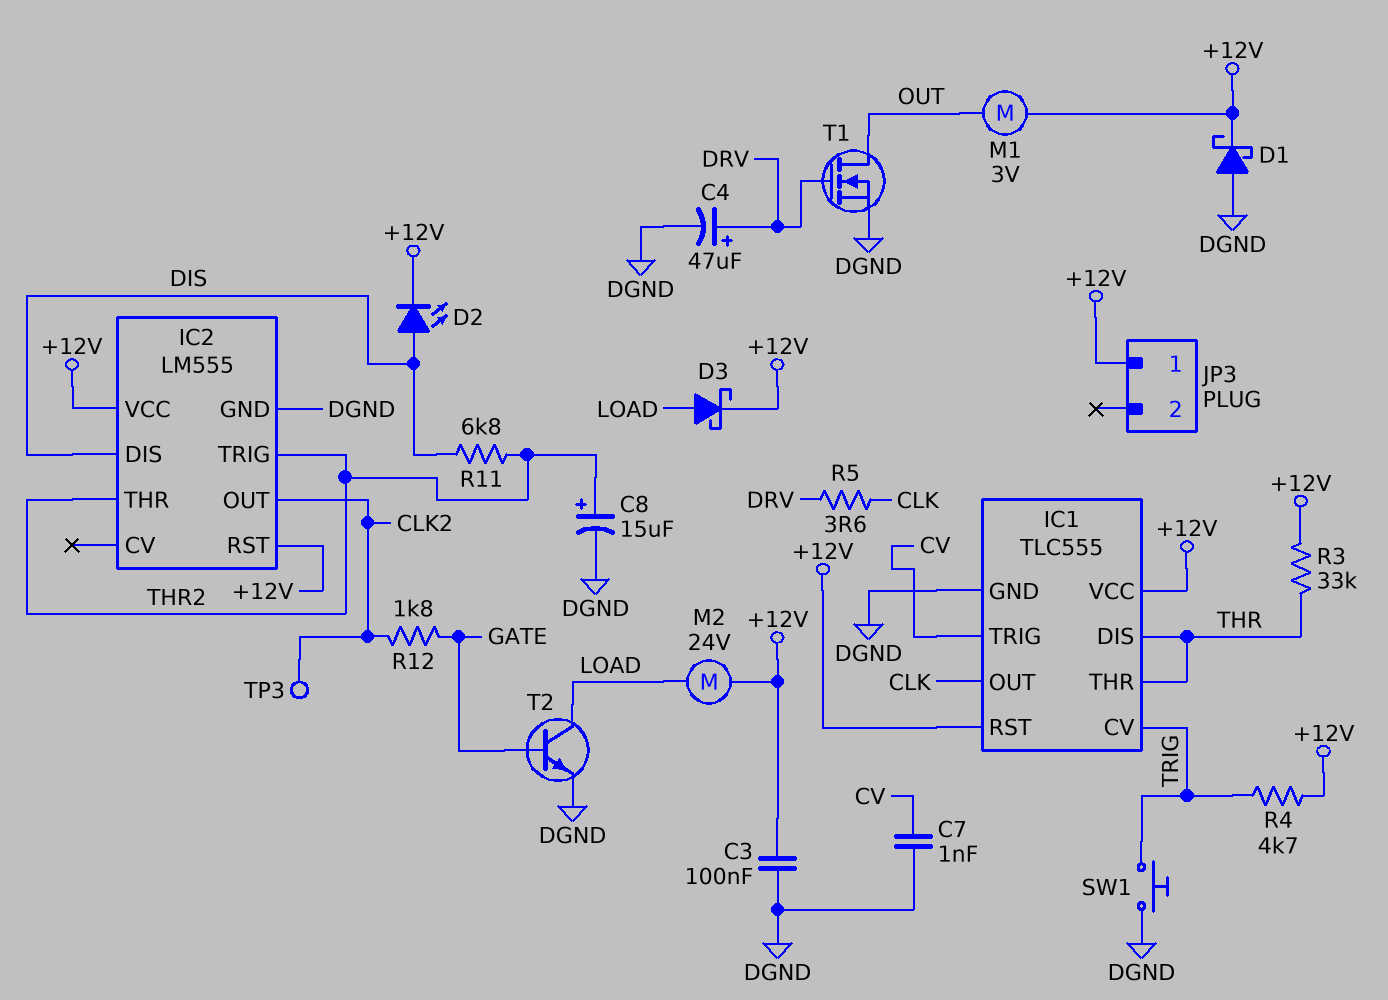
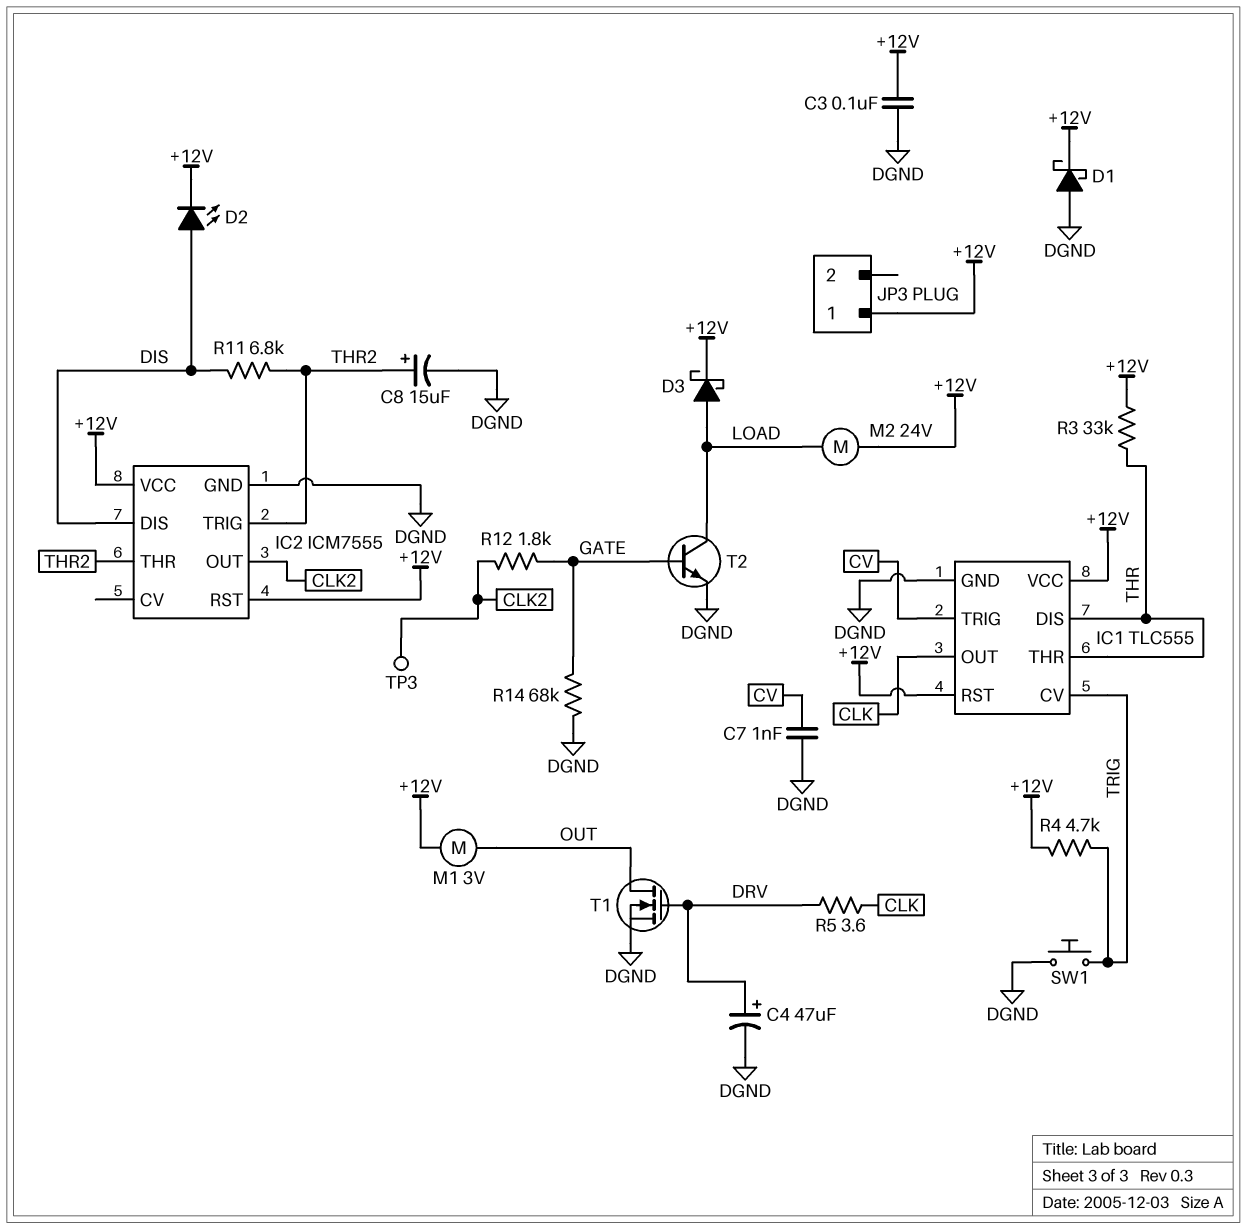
IC2: LM555 -> ICM7555
R14: none -> 68k (DGND, GATE)

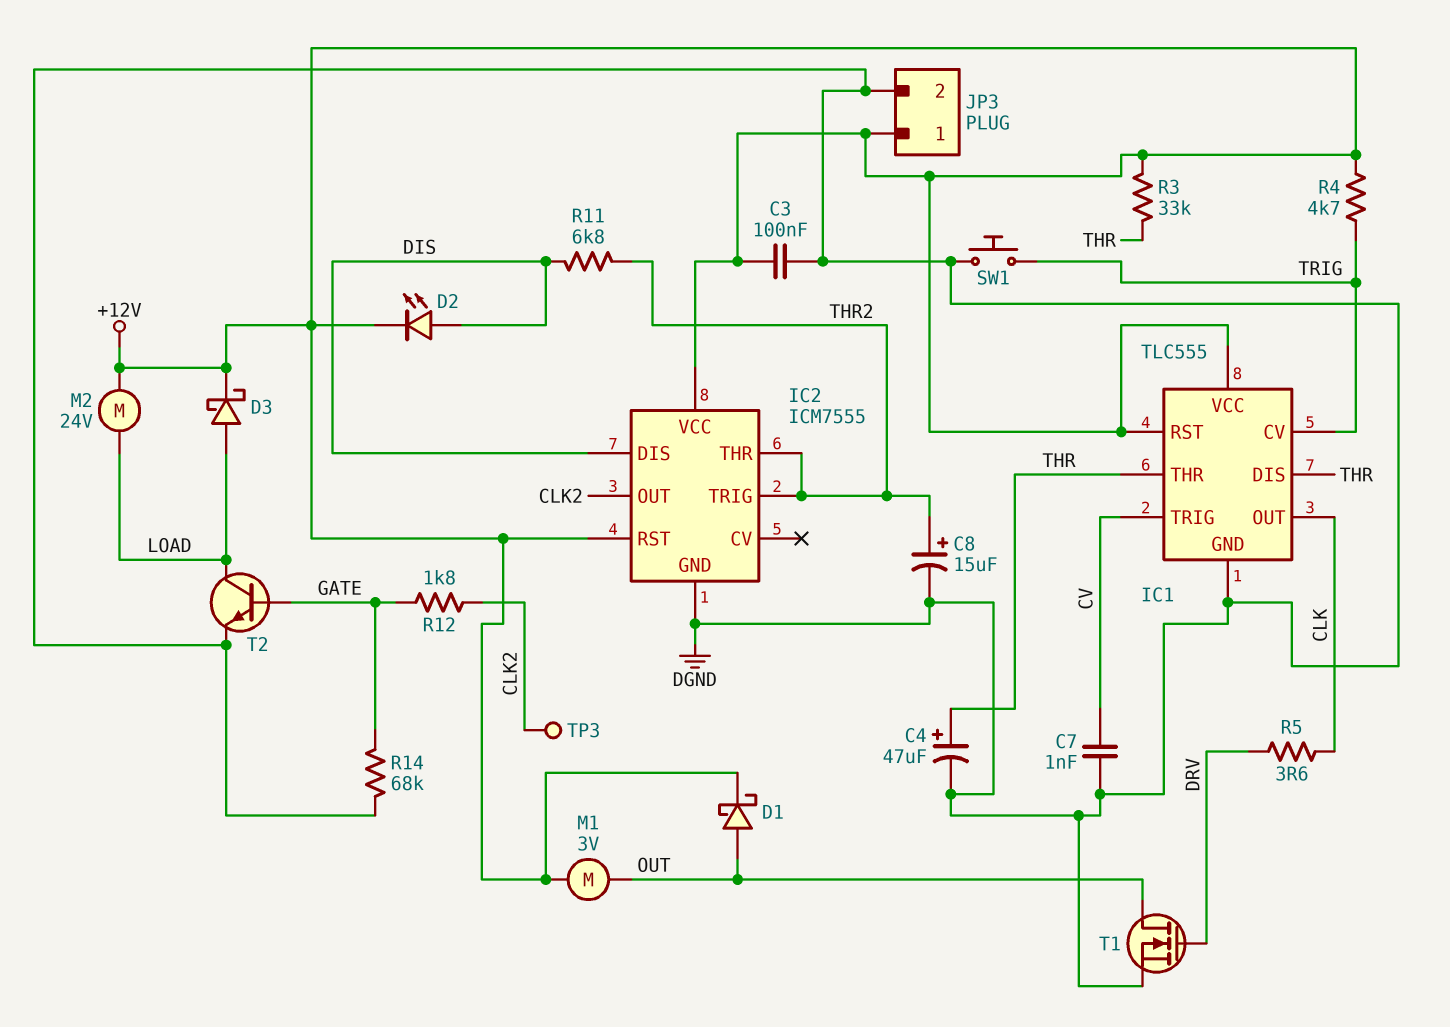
C4: 47uF (plus DRV, minus DGND) -> 47uF (plus THR, minus DGND)
D1: schottky (A DGND, K +12V) -> schottky (A OUT, K +12V)
JP3 pin 2: none -> DGND

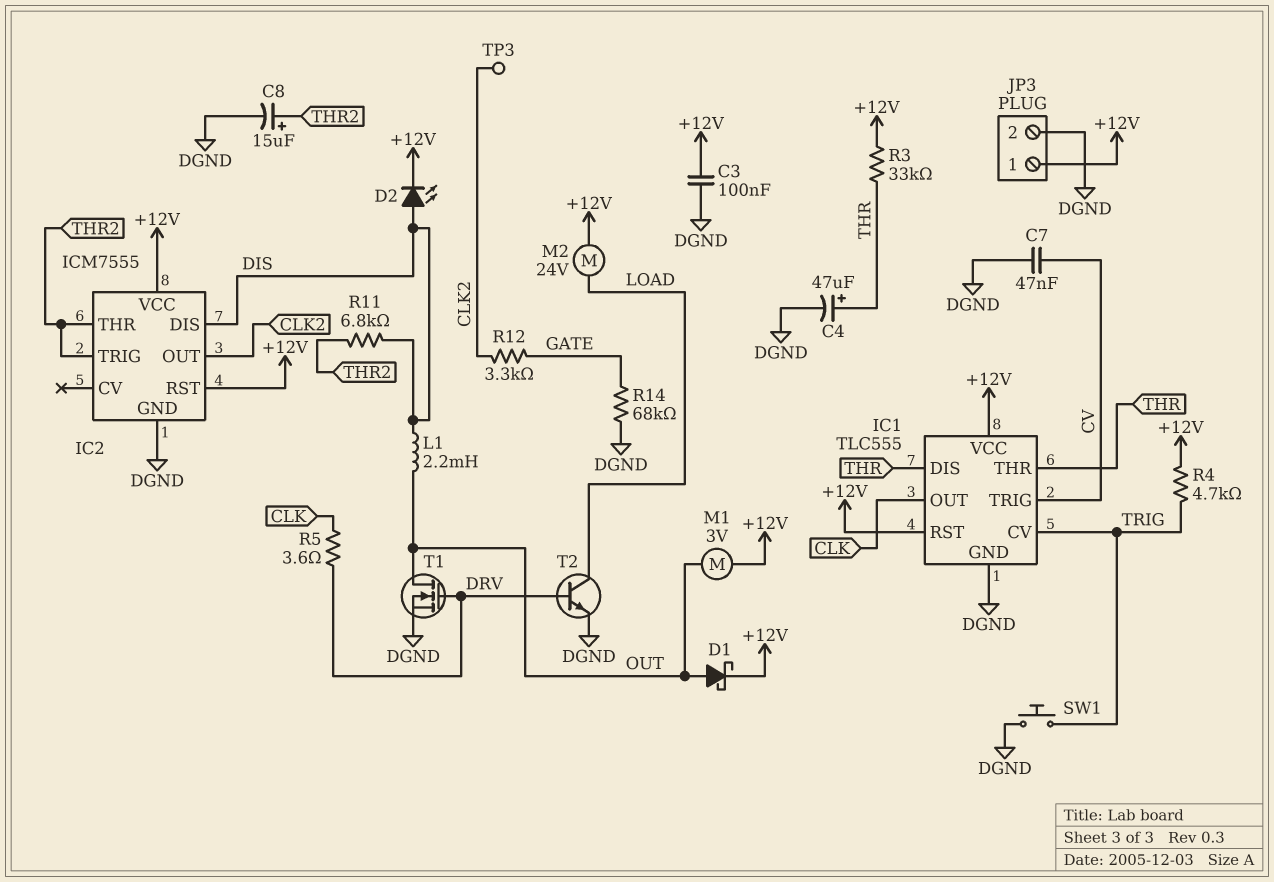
C7: 1nF (CV, DGND) -> 47nF (CV, DGND)
D3: schottky (A LOAD, K +12V) -> none
L1: none -> 2.2mH (DIS, OUT)
R12: 1.8k (CLK2, GATE) -> 3.3k (CLK2, GATE)
T2: NPN (B GATE, C LOAD, E DGND) -> NPN (B DRV, C LOAD, E DGND)

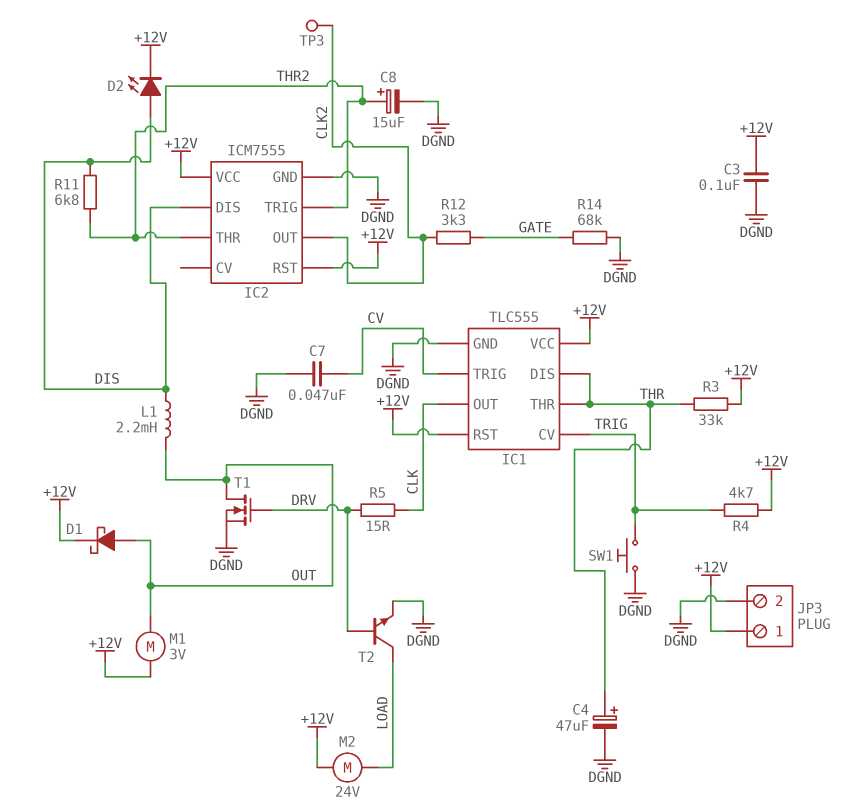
R5: 3.6 (CLK, DRV) -> 15 (CLK, DRV)

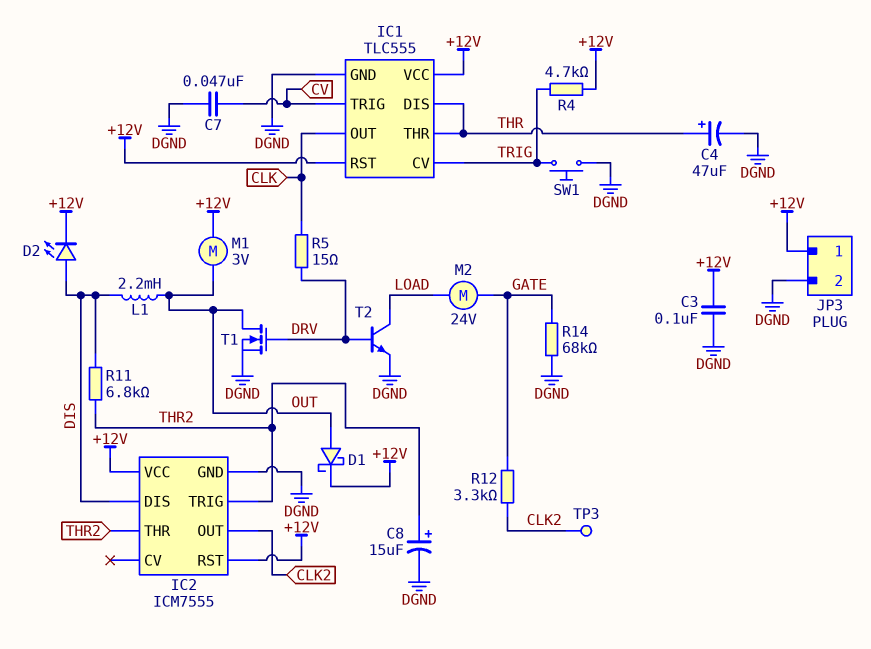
M2: motor 24V (+12V, LOAD) -> motor 24V (GATE, LOAD)
R3: 33k (+12V, THR) -> none

